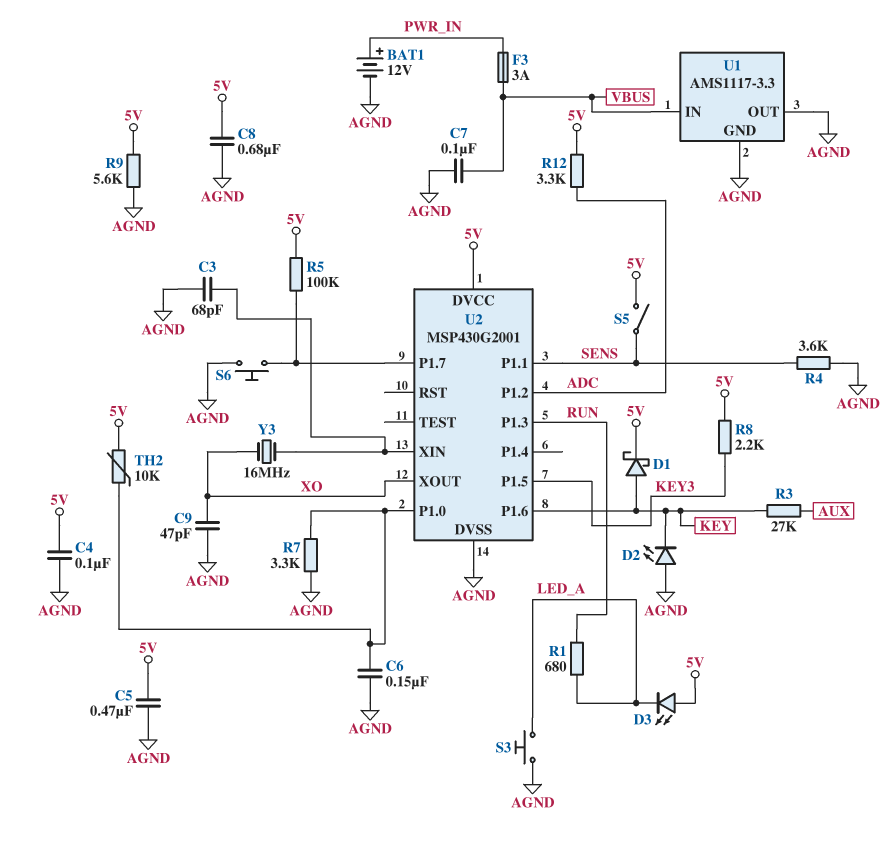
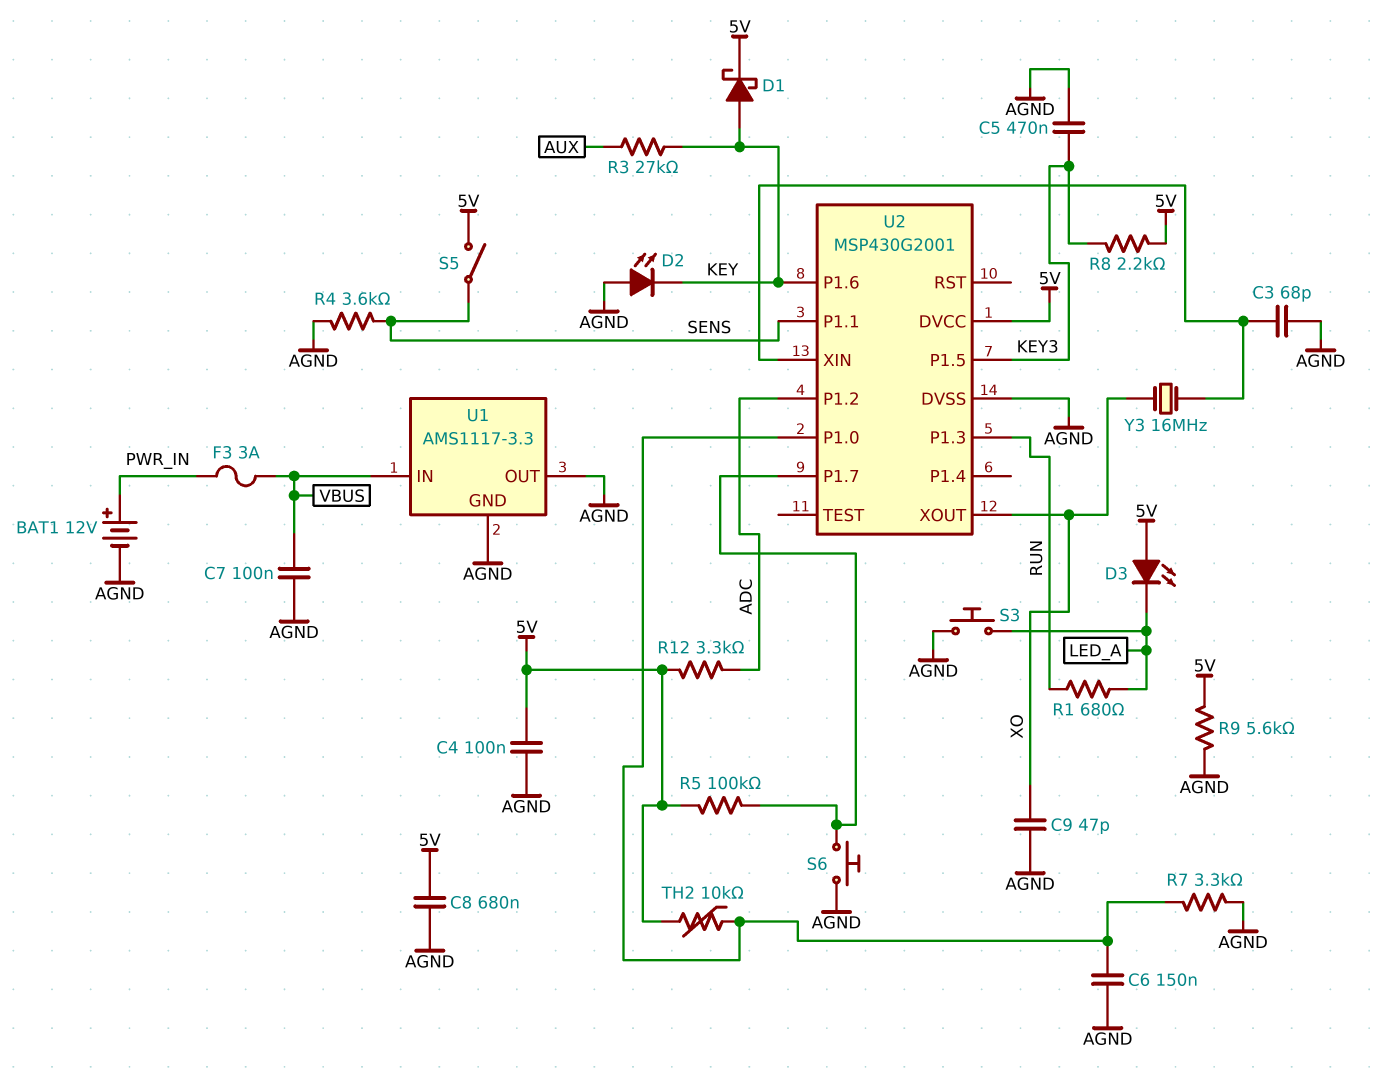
C5: 470nF (5V, AGND) -> 470nF (AGND, KEY3)

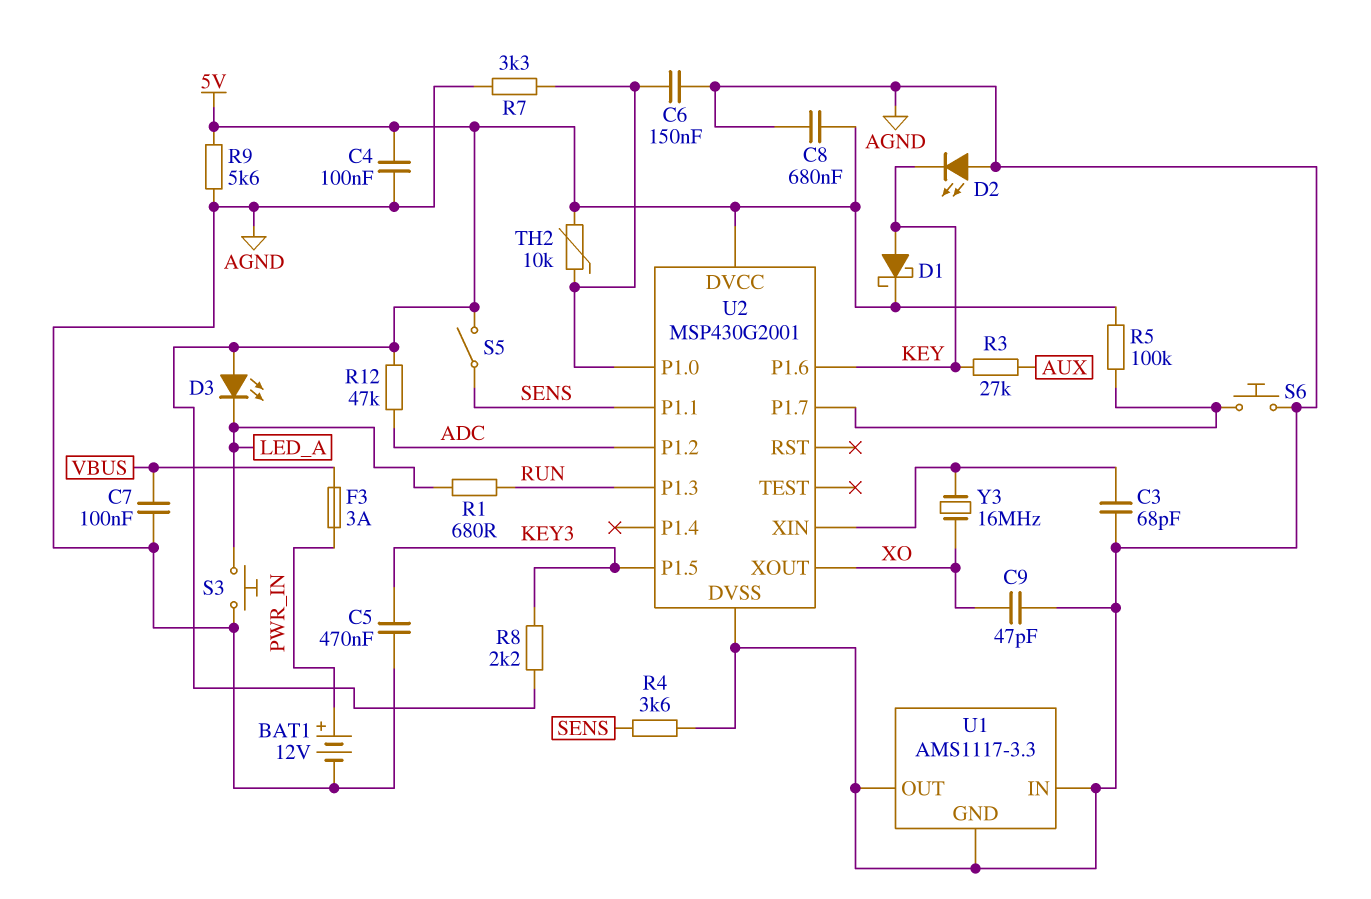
R12: 3.3k (5V, ADC) -> 47k (5V, ADC)
U1 pin IN: VBUS -> AGND

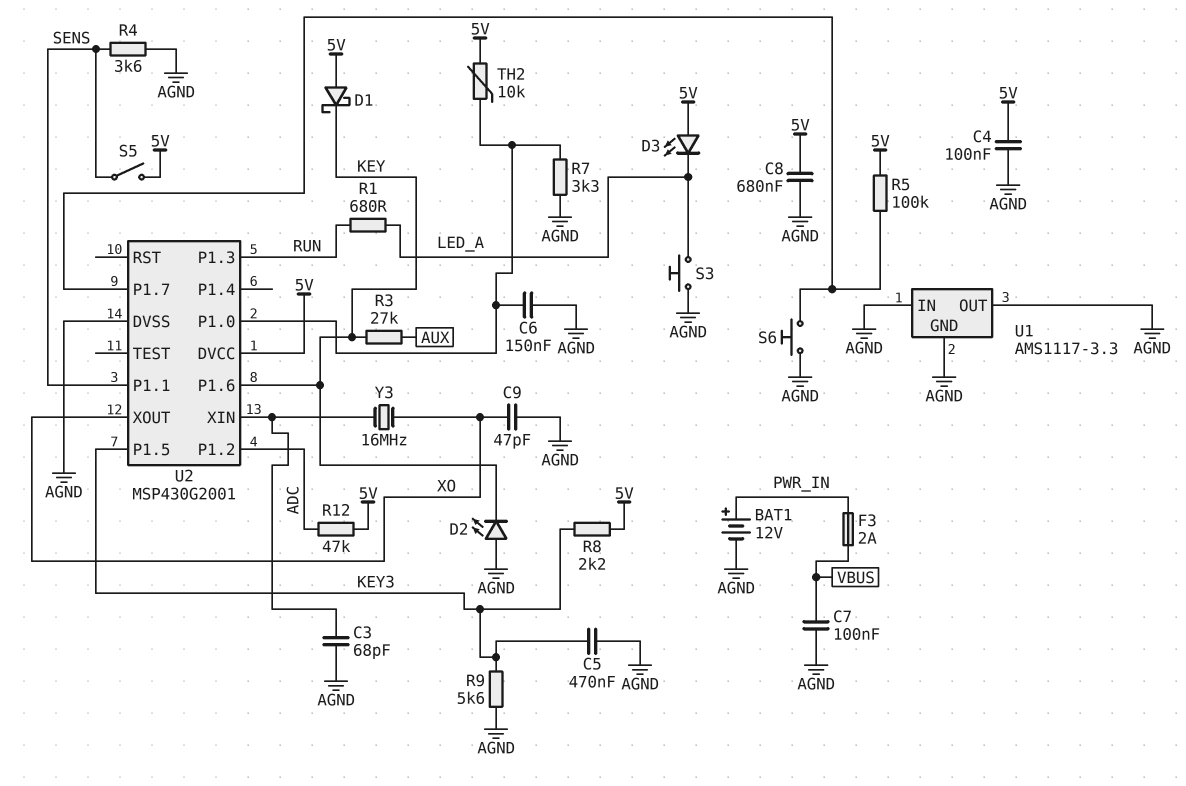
D1: schottky (A KEY, K 5V) -> schottky (A 5V, K KEY)
F3: 3A (PWR_IN, VBUS) -> 2A (PWR_IN, VBUS)
R9: 5.6k (5V, AGND) -> 5.6k (AGND, KEY3)

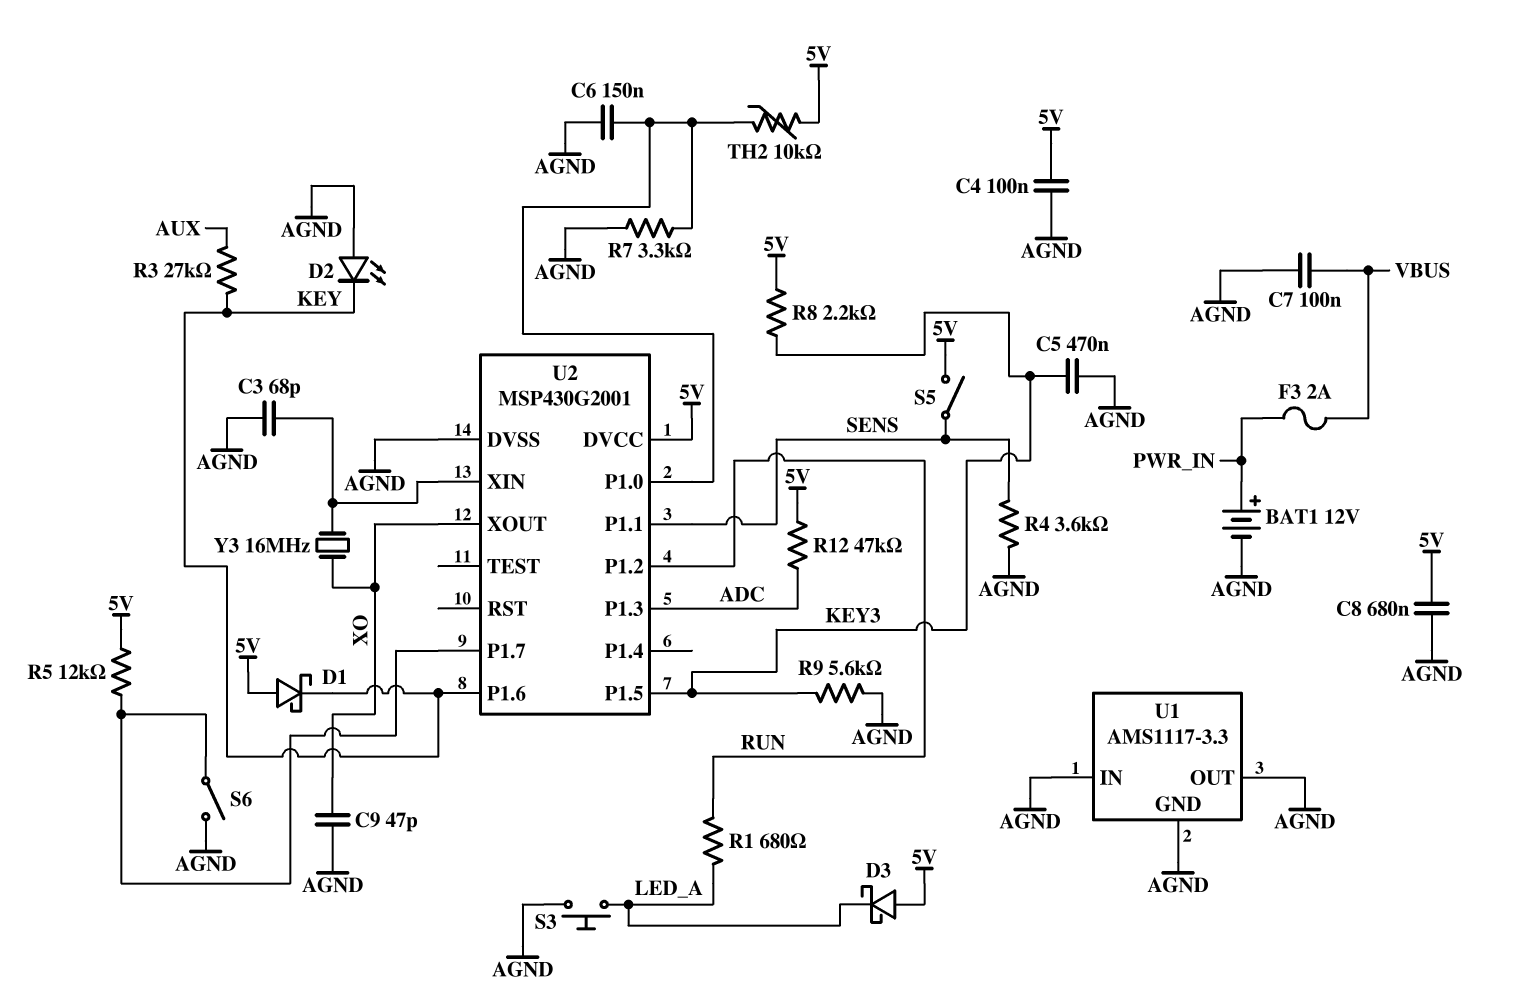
D3: LED (A 5V, K LED_A) -> schottky (A 5V, K LED_A)
R5: 100k (5V, U2/P1.7) -> 12k (5V, U2/P1.7)
S6: button (AGND, U2/P1.7) -> switch (AGND, U2/P1.7)
U2 pin P1.2: ADC -> RUN
U2 pin P1.3: RUN -> ADC

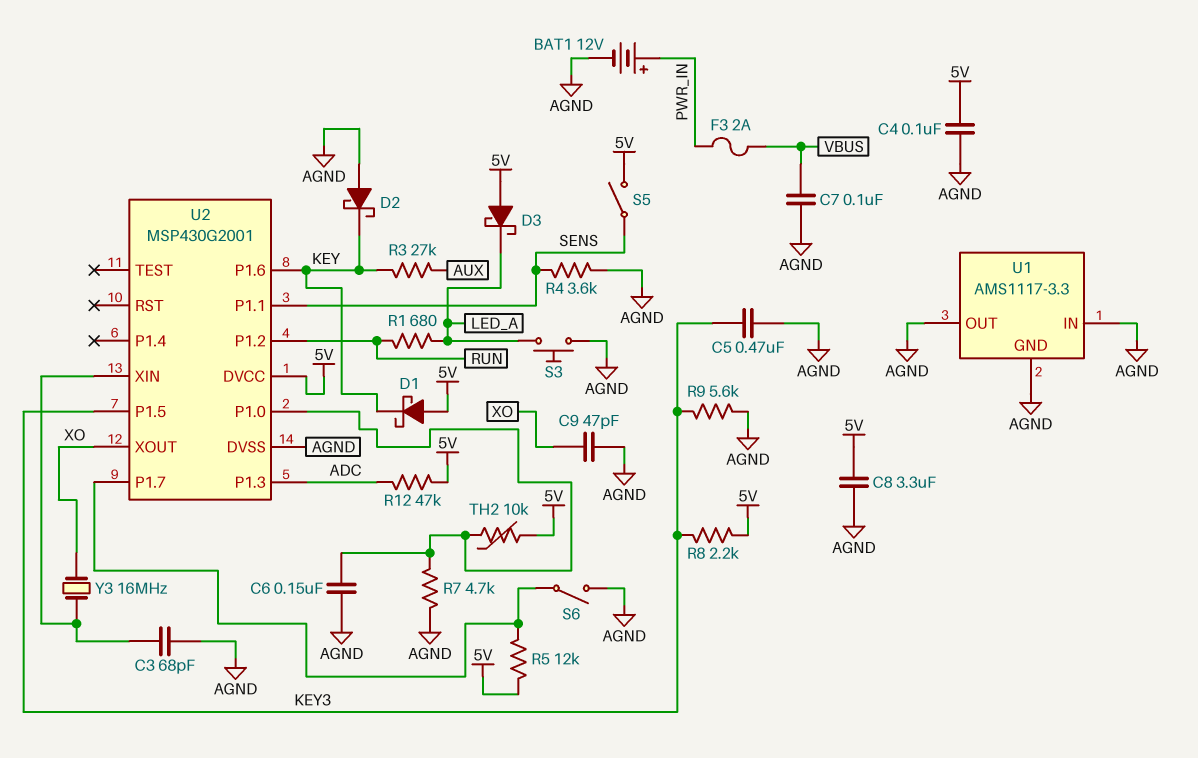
C8: 680nF (5V, AGND) -> 3.3uF (5V, AGND)
D2: LED (A AGND, K KEY) -> schottky (A AGND, K KEY)
R7: 3.3k (AGND, U2/P1.0) -> 4.7k (AGND, U2/P1.0)

